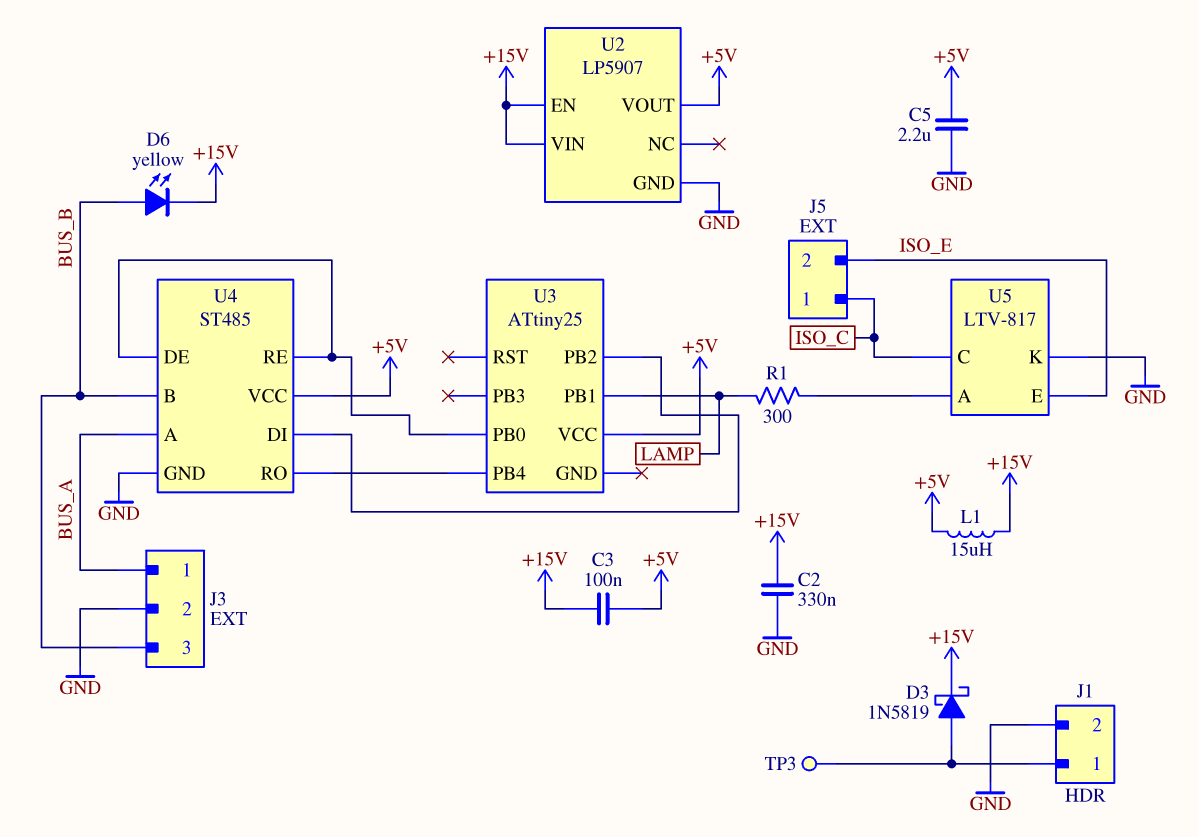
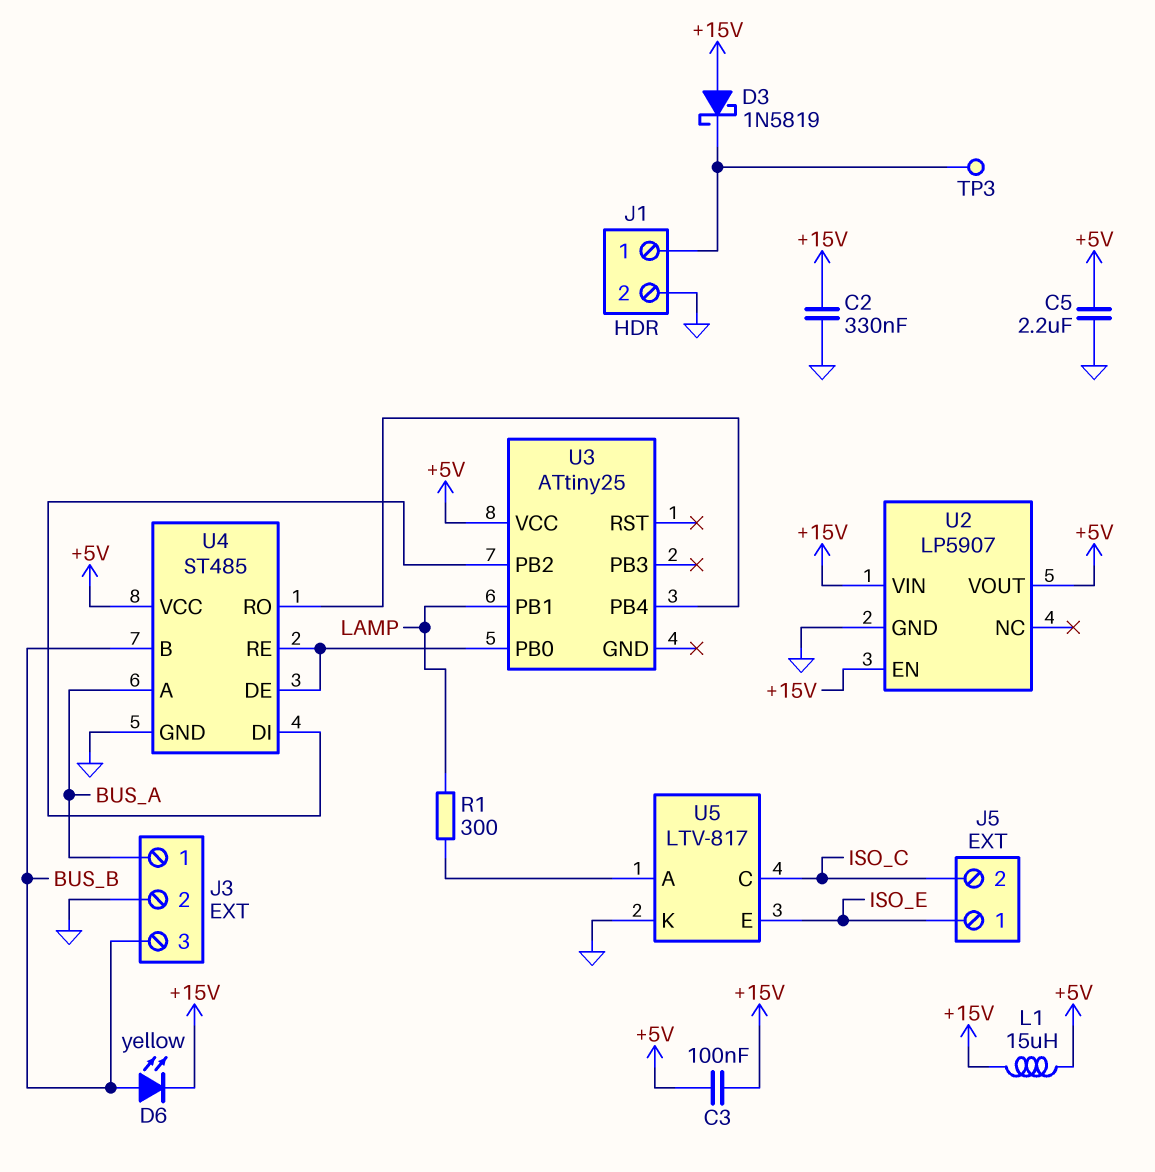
D3: schottky 1N5819 (A J1/1, K +15V) -> schottky 1N5819 (A +15V, K J1/1)
J5 pin 1: ISO_C -> ISO_E
J5 pin 2: ISO_E -> ISO_C

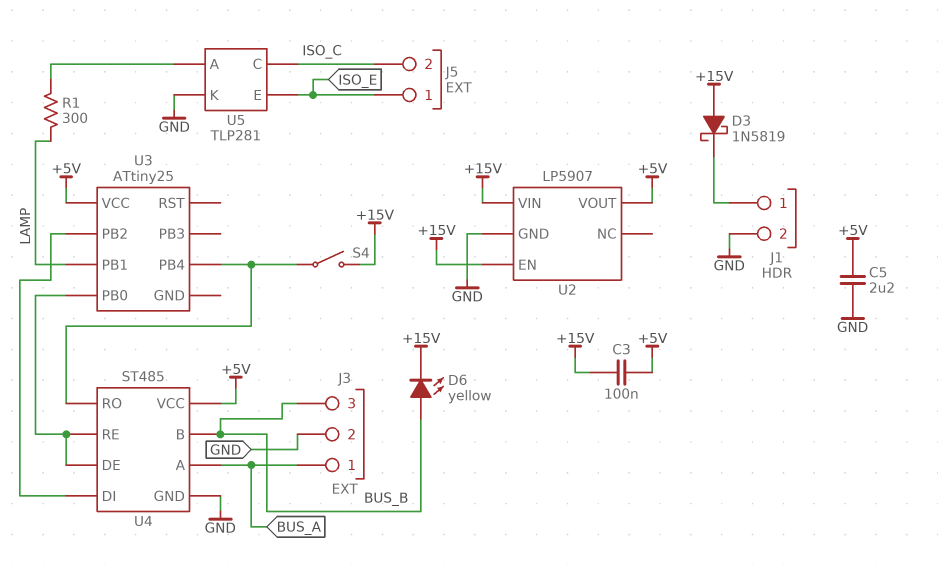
C2: 330nF (+15V, GND) -> none
L1: 15uH (+5V, +15V) -> none
S4: none -> switch (+15V, U3/PB4)
TP3: test point (J1/1) -> none
U5: LTV-817 -> TLP281

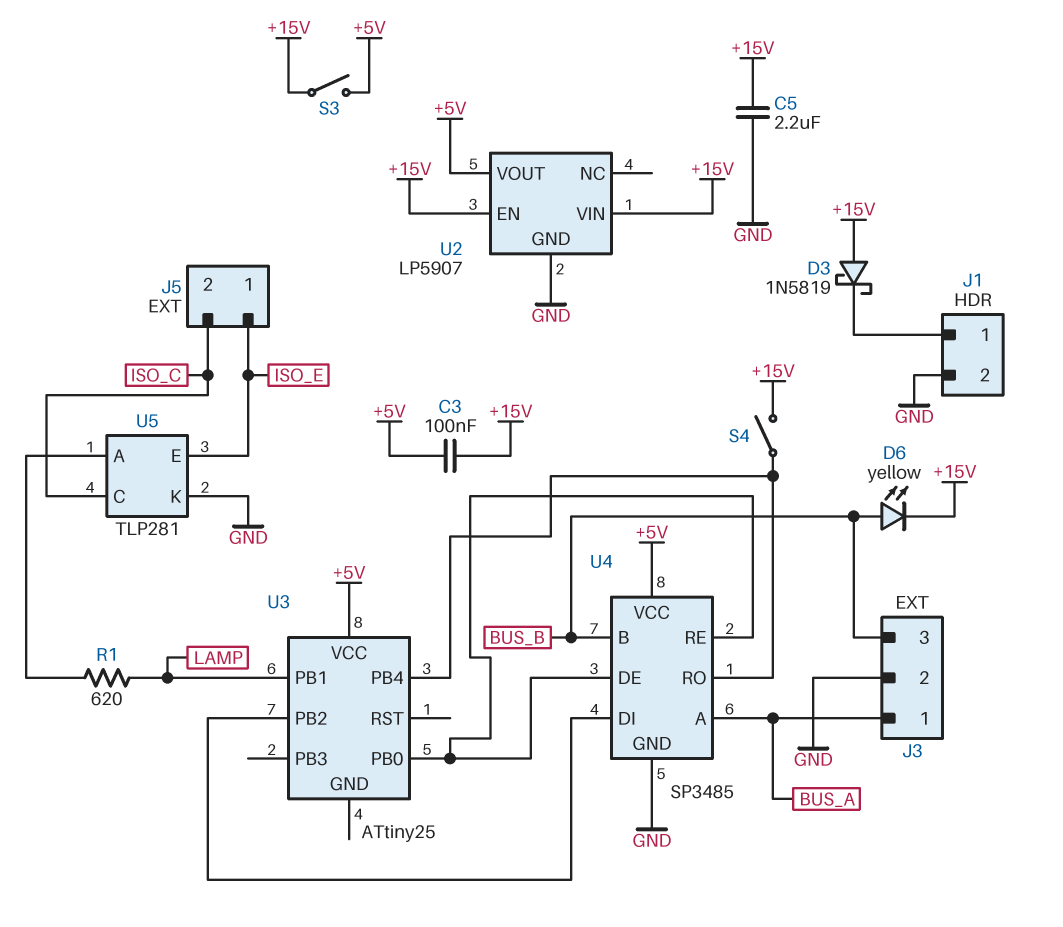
C5: 2.2uF (+5V, GND) -> 2.2uF (+15V, GND)
R1: 300 (LAMP, U5/A) -> 620 (LAMP, U5/A)
S3: none -> switch (+5V, +15V)
U4: ST485 -> SP3485

